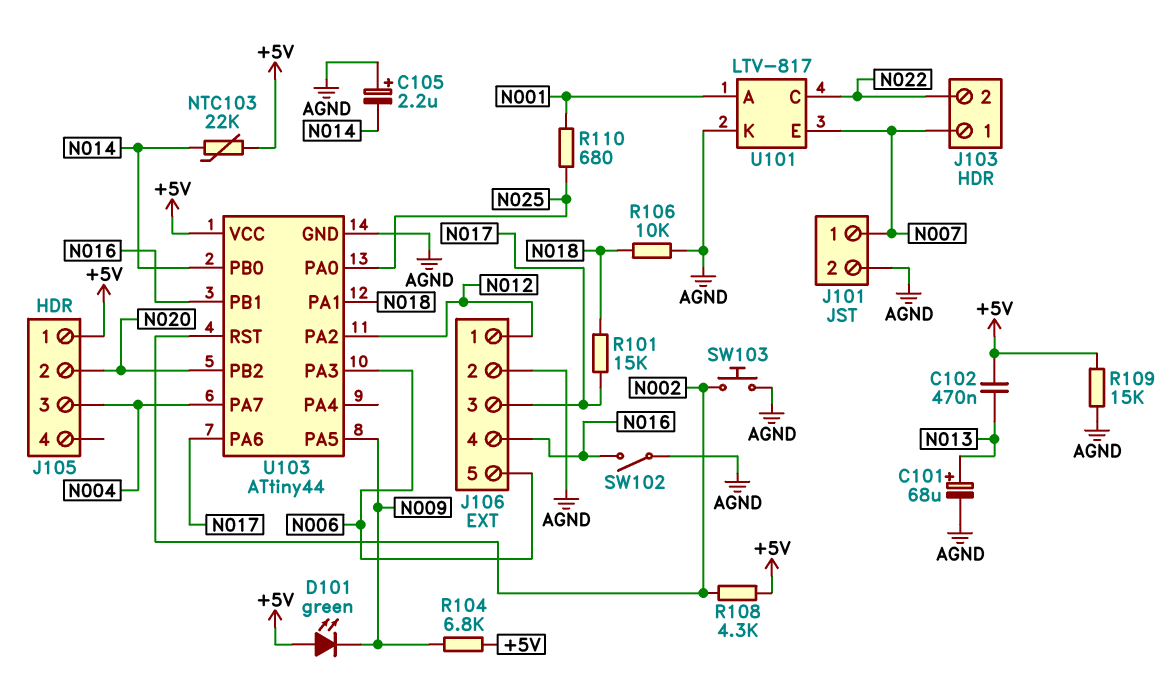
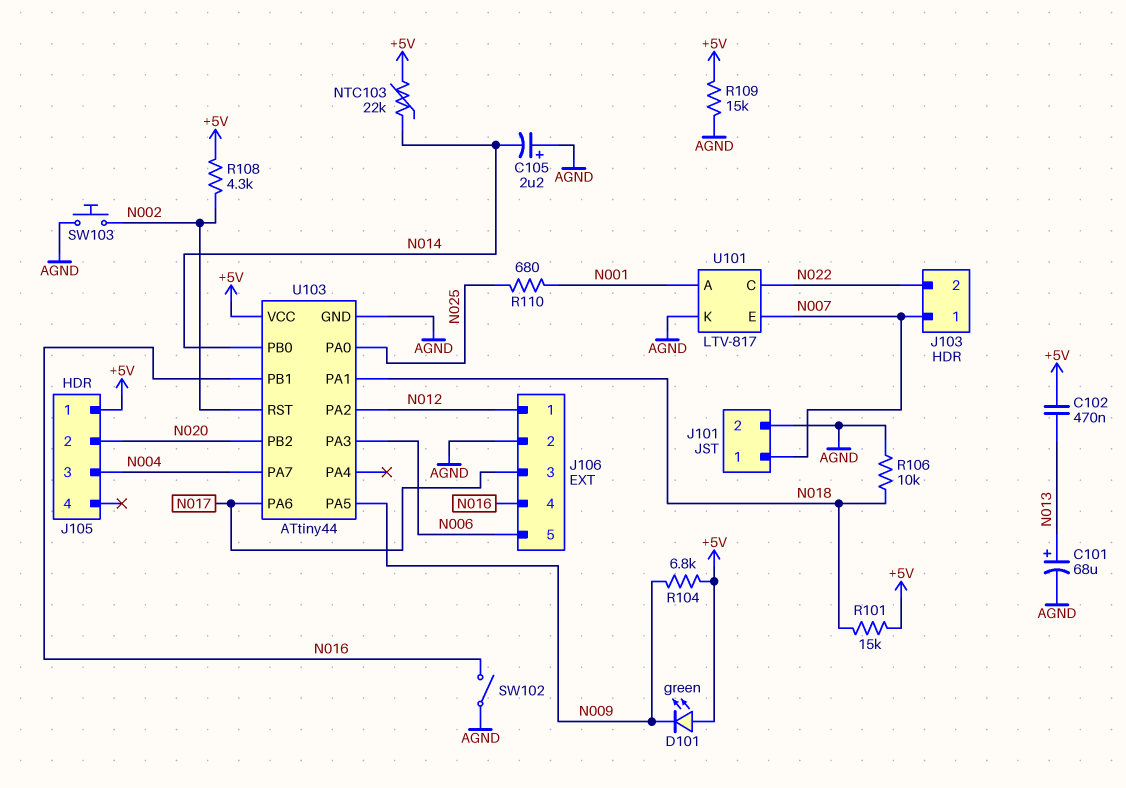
R101: 15k (N017, N018) -> 15k (+5V, N018)

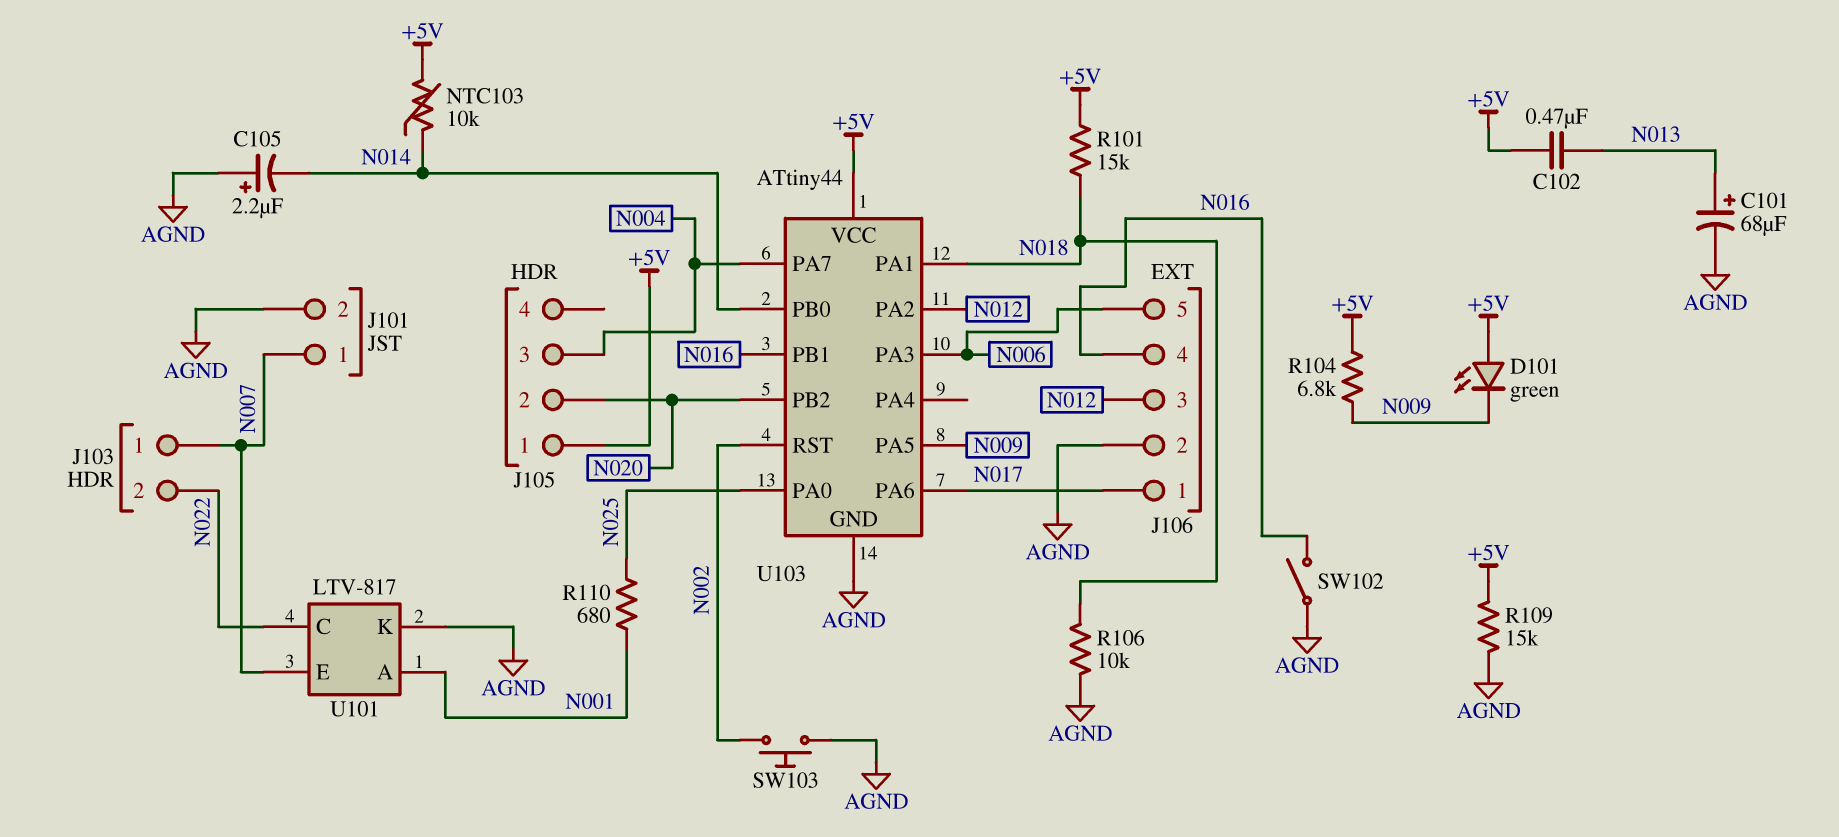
J106 pin 1: N012 -> N017
J106 pin 3: N017 -> N012
NTC103: 22k (+5V, N014) -> 10k (+5V, N014)
R108: 4.3k (+5V, N002) -> none

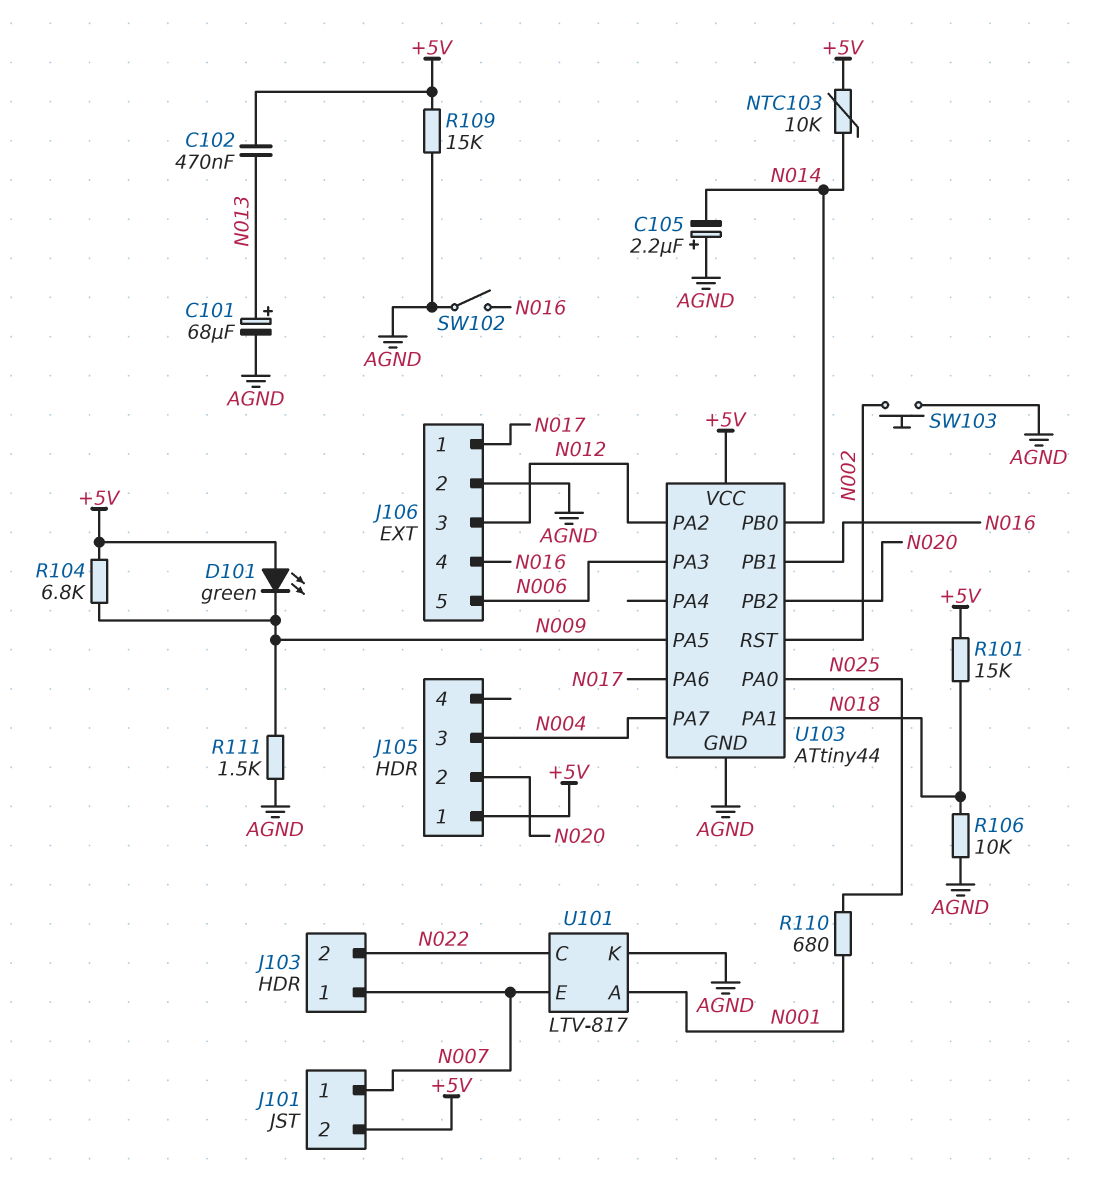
J101 pin 2: AGND -> +5V
R111: none -> 1.5k (AGND, N009)

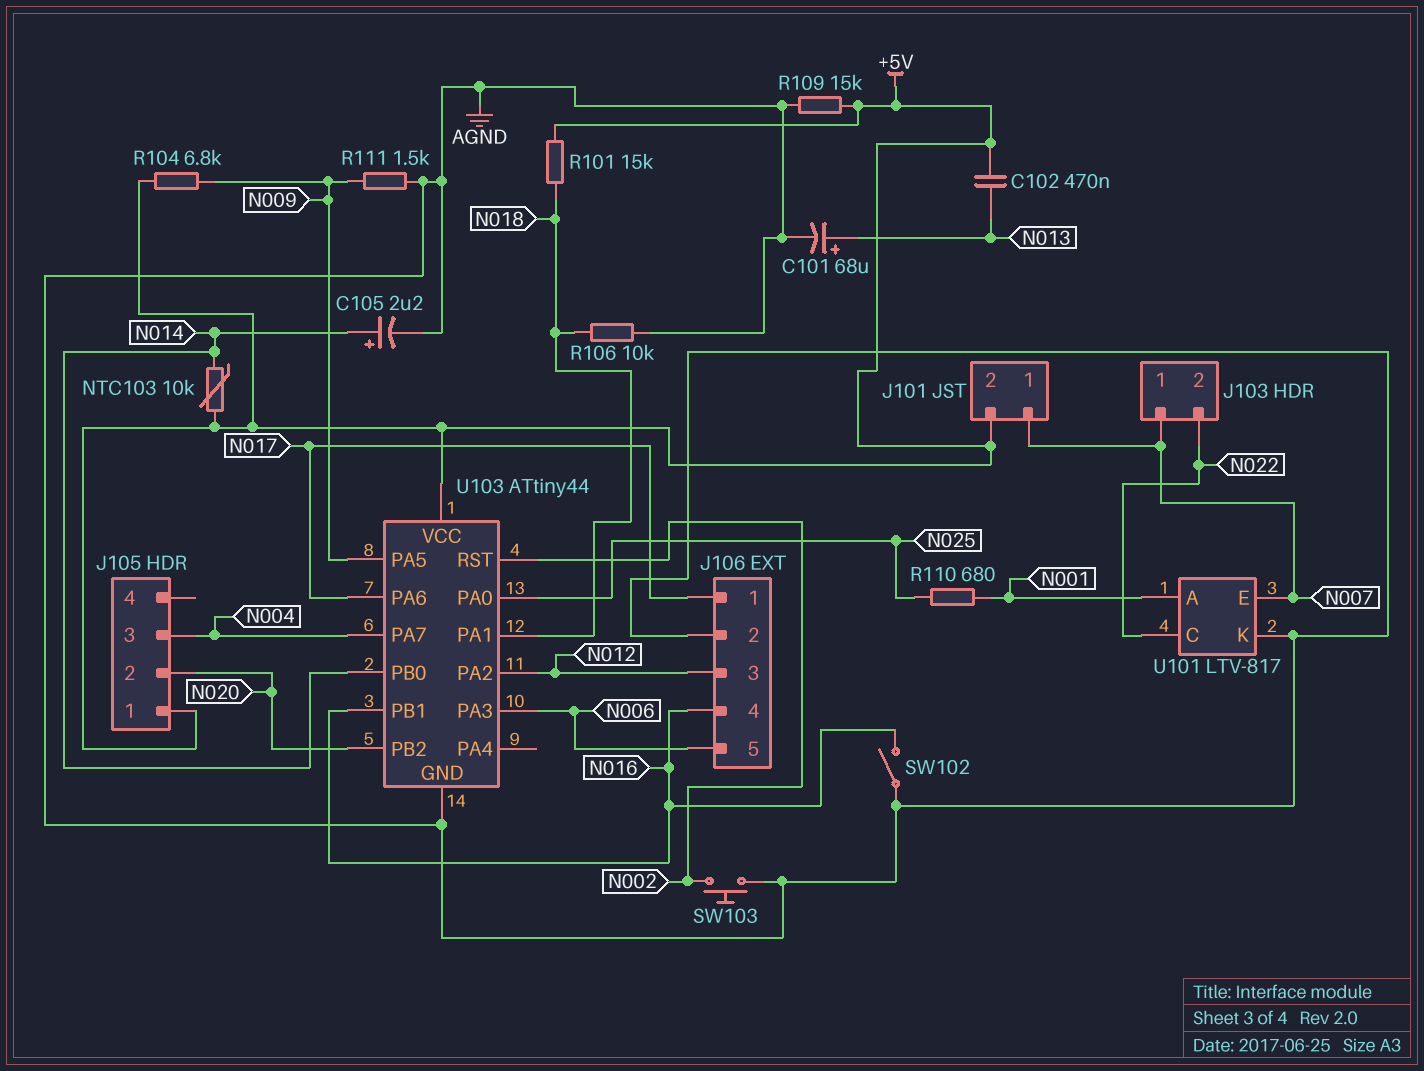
C105: 2.2uF (plus AGND, minus N014) -> 2.2uF (plus N014, minus AGND)
D101: LED green (A +5V, K N009) -> none

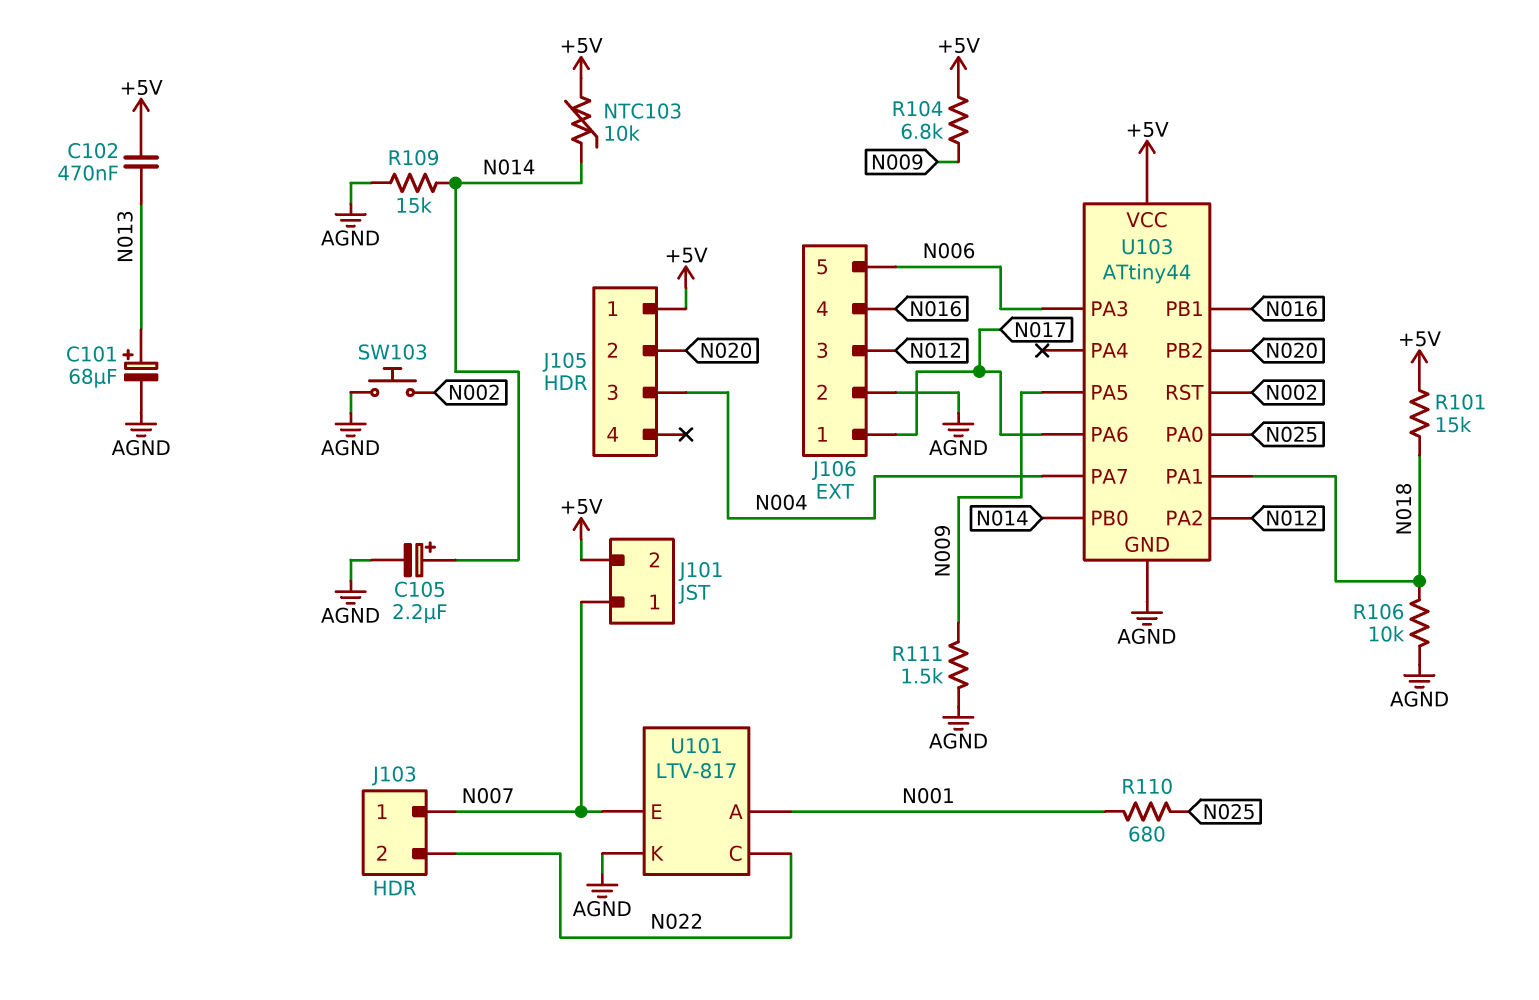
R109: 15k (+5V, AGND) -> 15k (AGND, N014)
SW102: switch (AGND, N016) -> none

